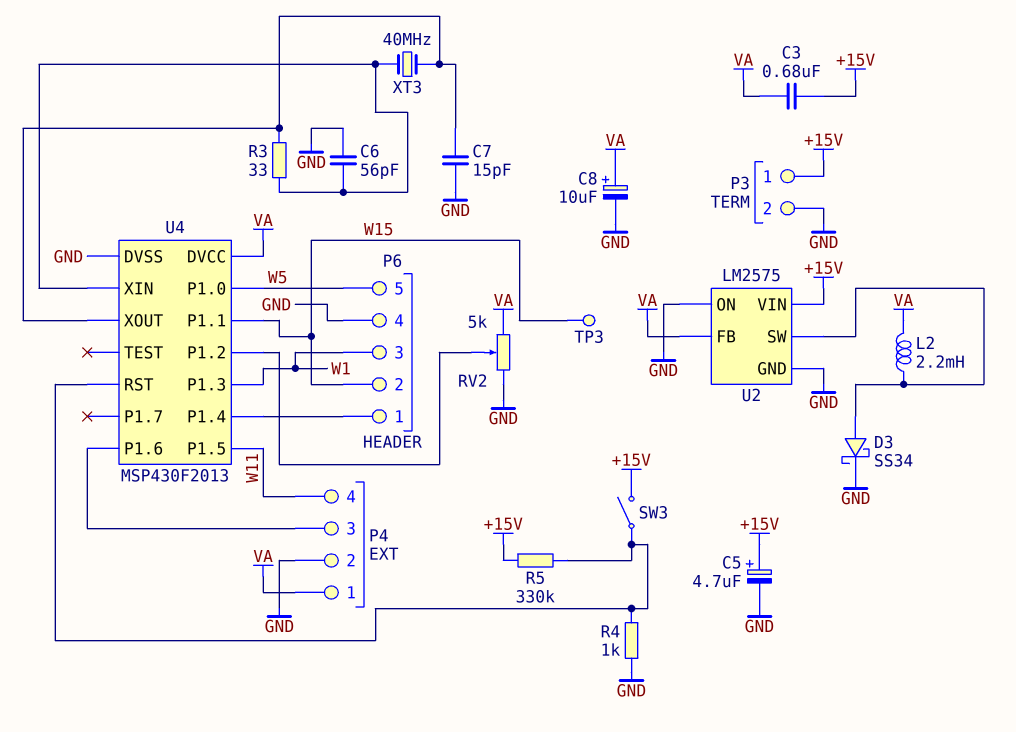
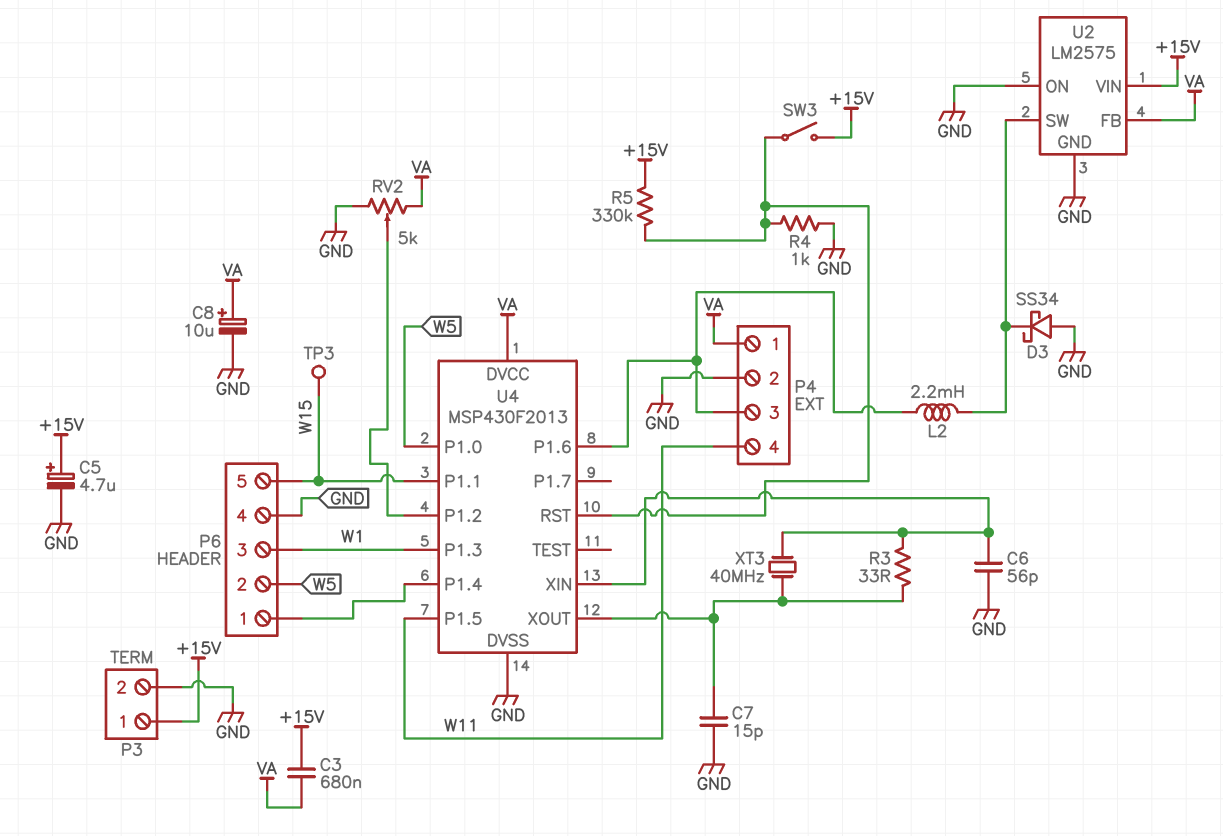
D3: schottky SS34 (A U2/SW, K GND) -> schottky SS34 (A GND, K U2/SW)
L2: 2.2mH (U2/SW, VA) -> 2.2mH (P4/3, U2/SW)
P6 pin 2: W15 -> W5
P6 pin 5: W5 -> W15

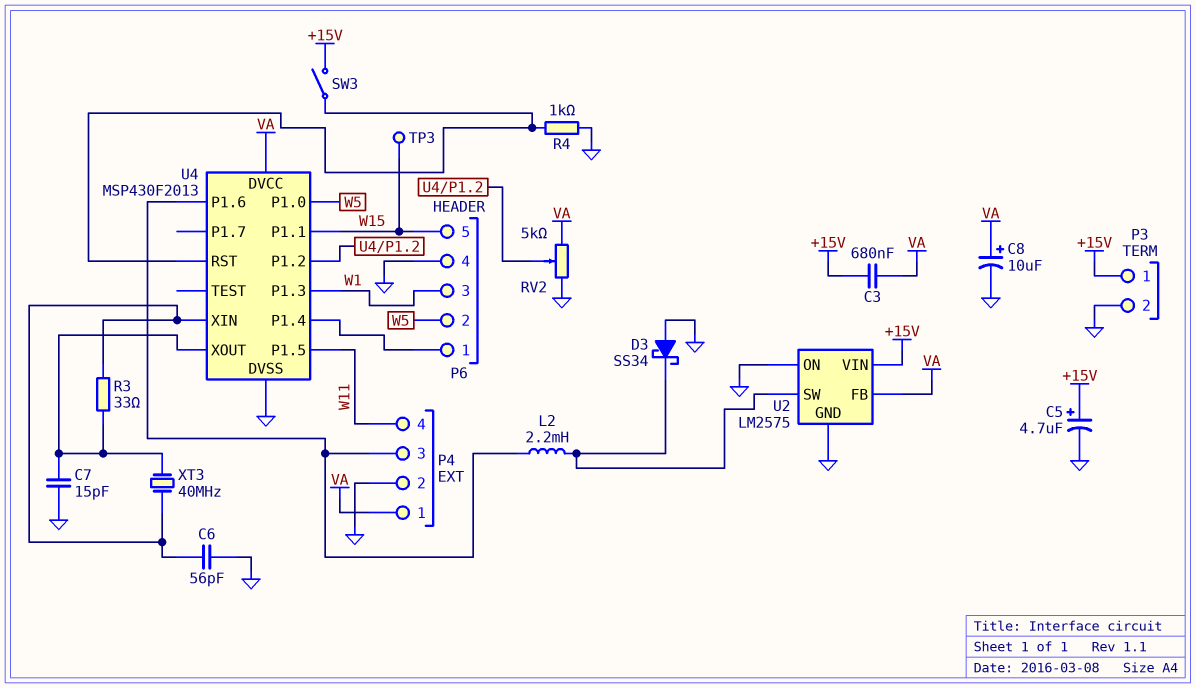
R5: 330k (+15V, U4/RST) -> none

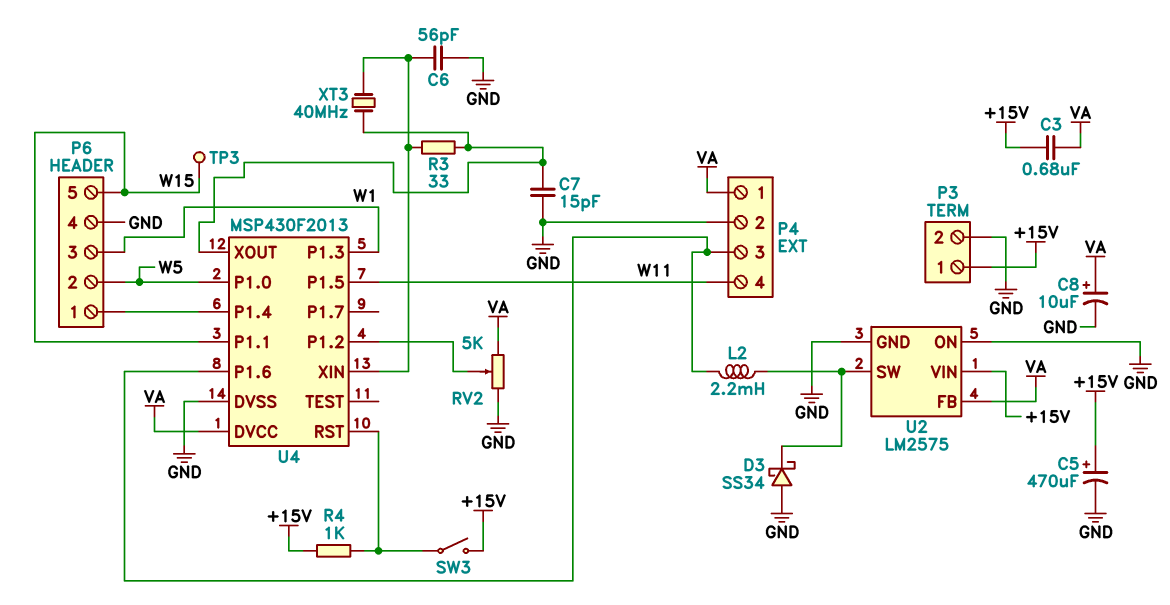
C5: 4.7uF (plus +15V, minus GND) -> 470uF (plus +15V, minus GND)
R4: 1k (GND, U4/RST) -> 1k (+15V, U4/RST)

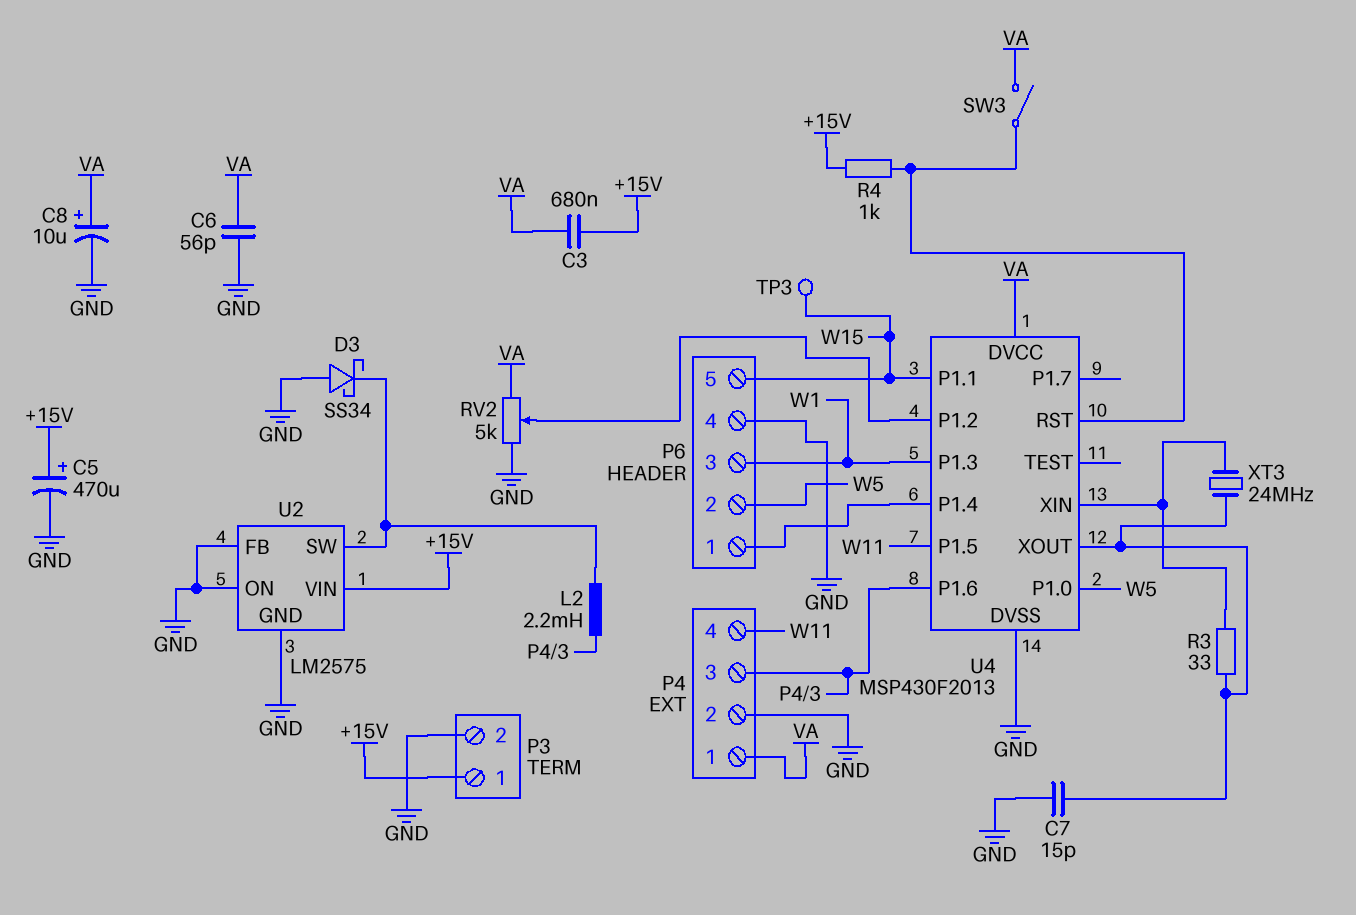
C6: 56pF (GND, U4/XIN) -> 56pF (GND, VA)
SW3: switch (+15V, U4/RST) -> switch (U4/RST, VA)
U2 pin FB: VA -> GND
XT3: 40MHz (U4/XIN, U4/XOUT) -> 24MHz (U4/XIN, U4/XOUT)

